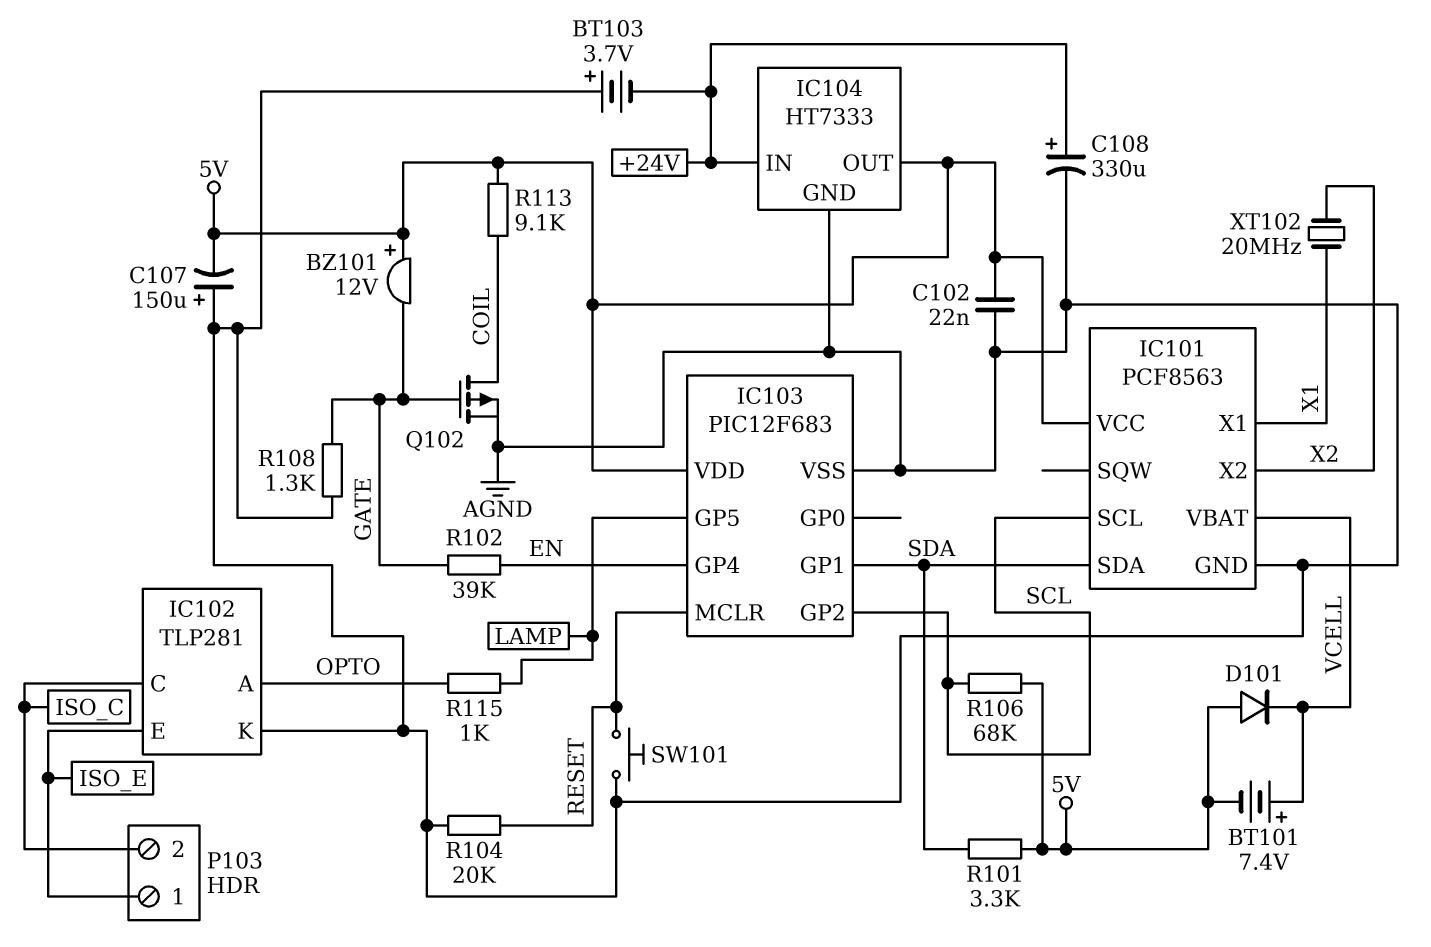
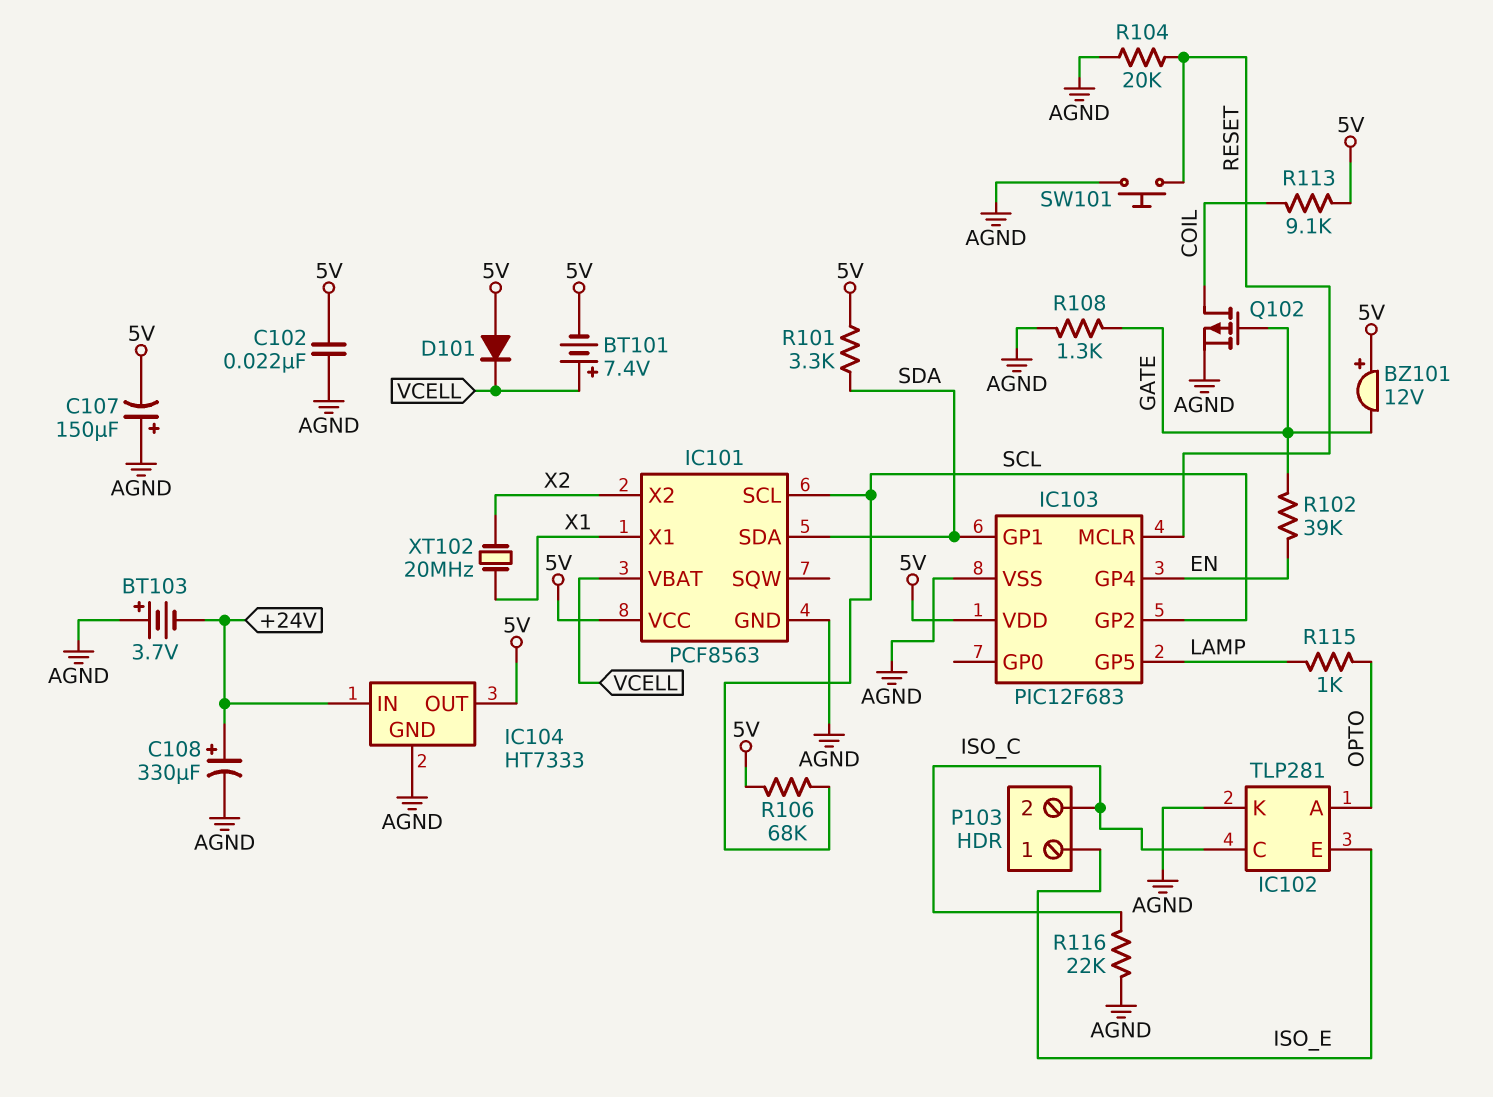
R116: none -> 22k (AGND, ISO_C)

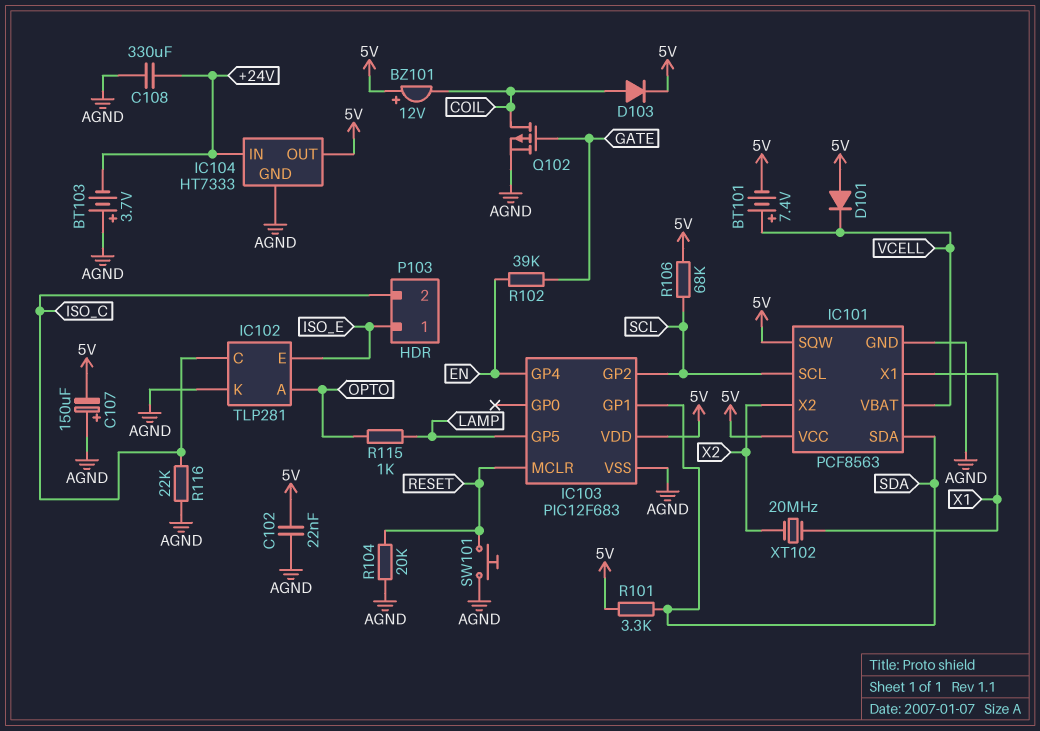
BZ101: buzzer 12V (plus 5V, minus GATE) -> buzzer 12V (plus 5V, minus COIL)
C108: 330uF (plus +24V, minus AGND) -> 330uF (+24V, AGND)
D103: none -> diode (A COIL, K 5V)
IC101 pin SQW: none -> 5V
R108: 1.3k (AGND, GATE) -> none
R113: 9.1k (5V, COIL) -> none

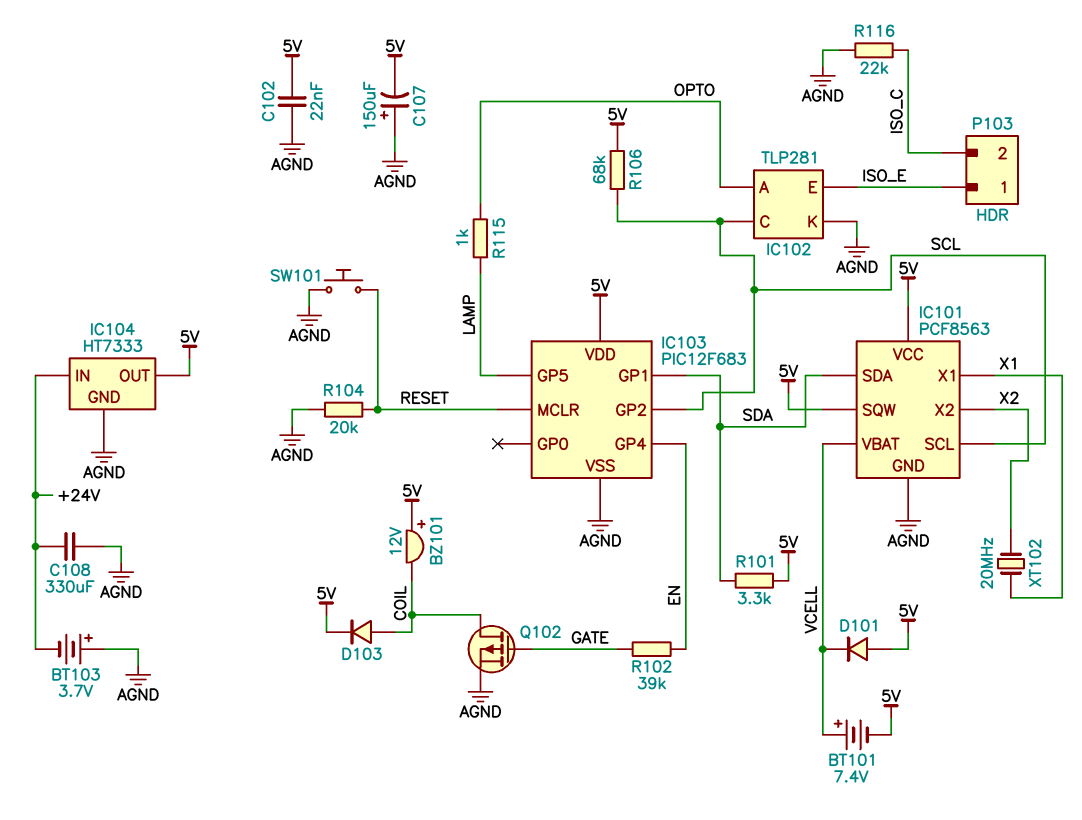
IC102 pin C: ISO_C -> SCL

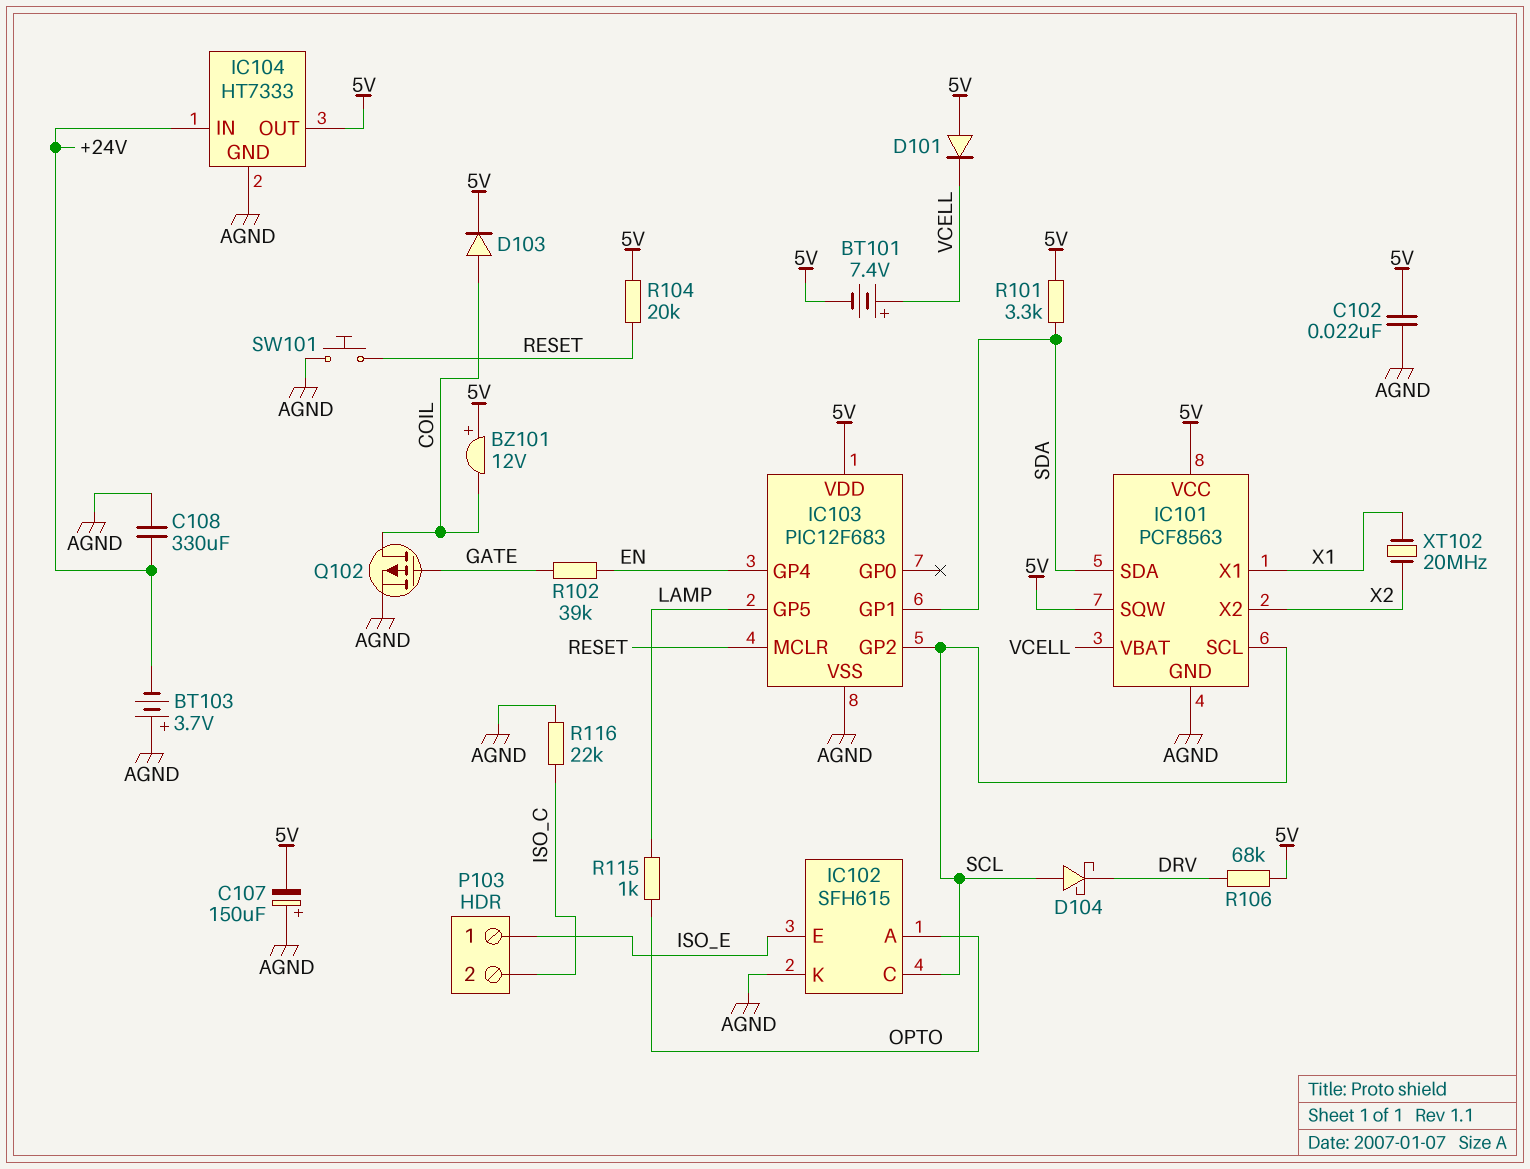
D104: none -> schottky (A SCL, K DRV)
IC102: TLP281 -> SFH615
R104: 20k (AGND, RESET) -> 20k (5V, RESET)
R106: 68k (5V, SCL) -> 68k (5V, DRV)

